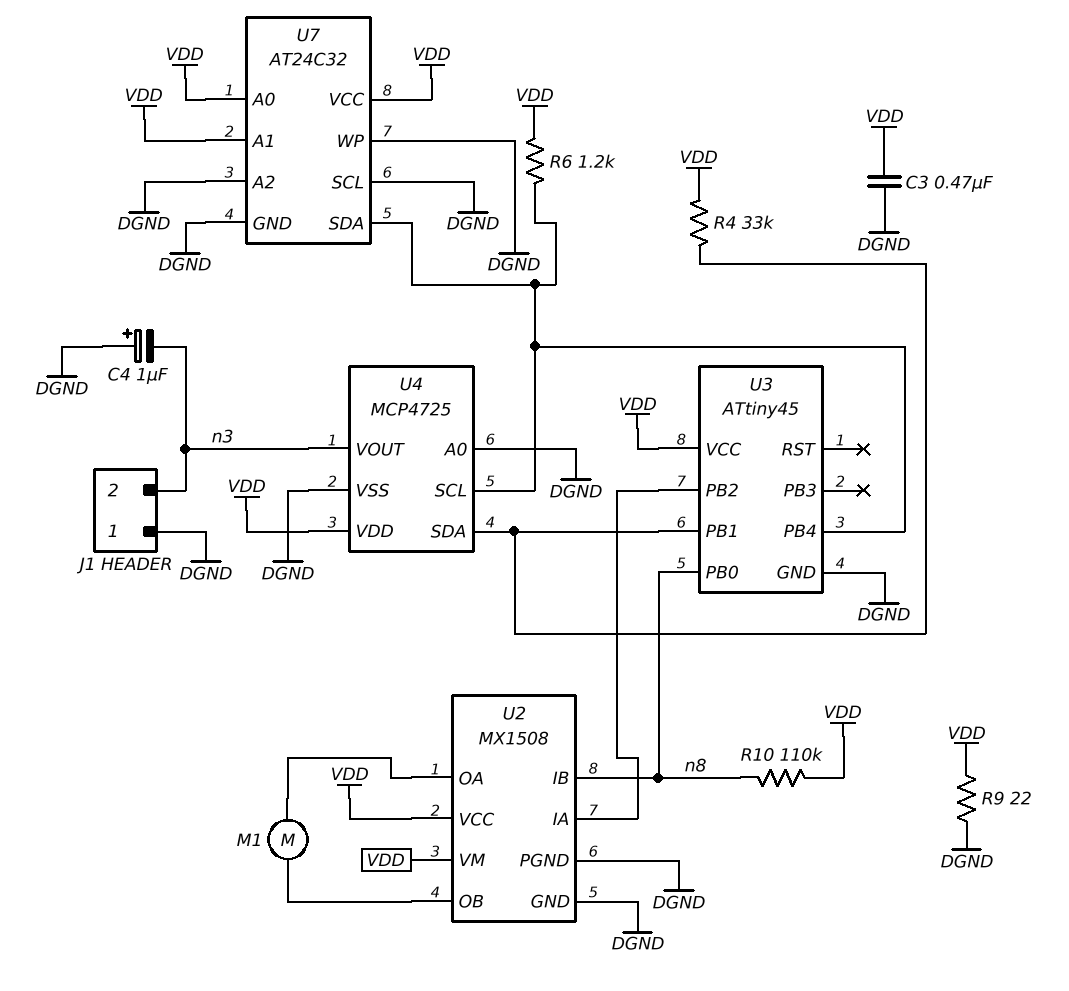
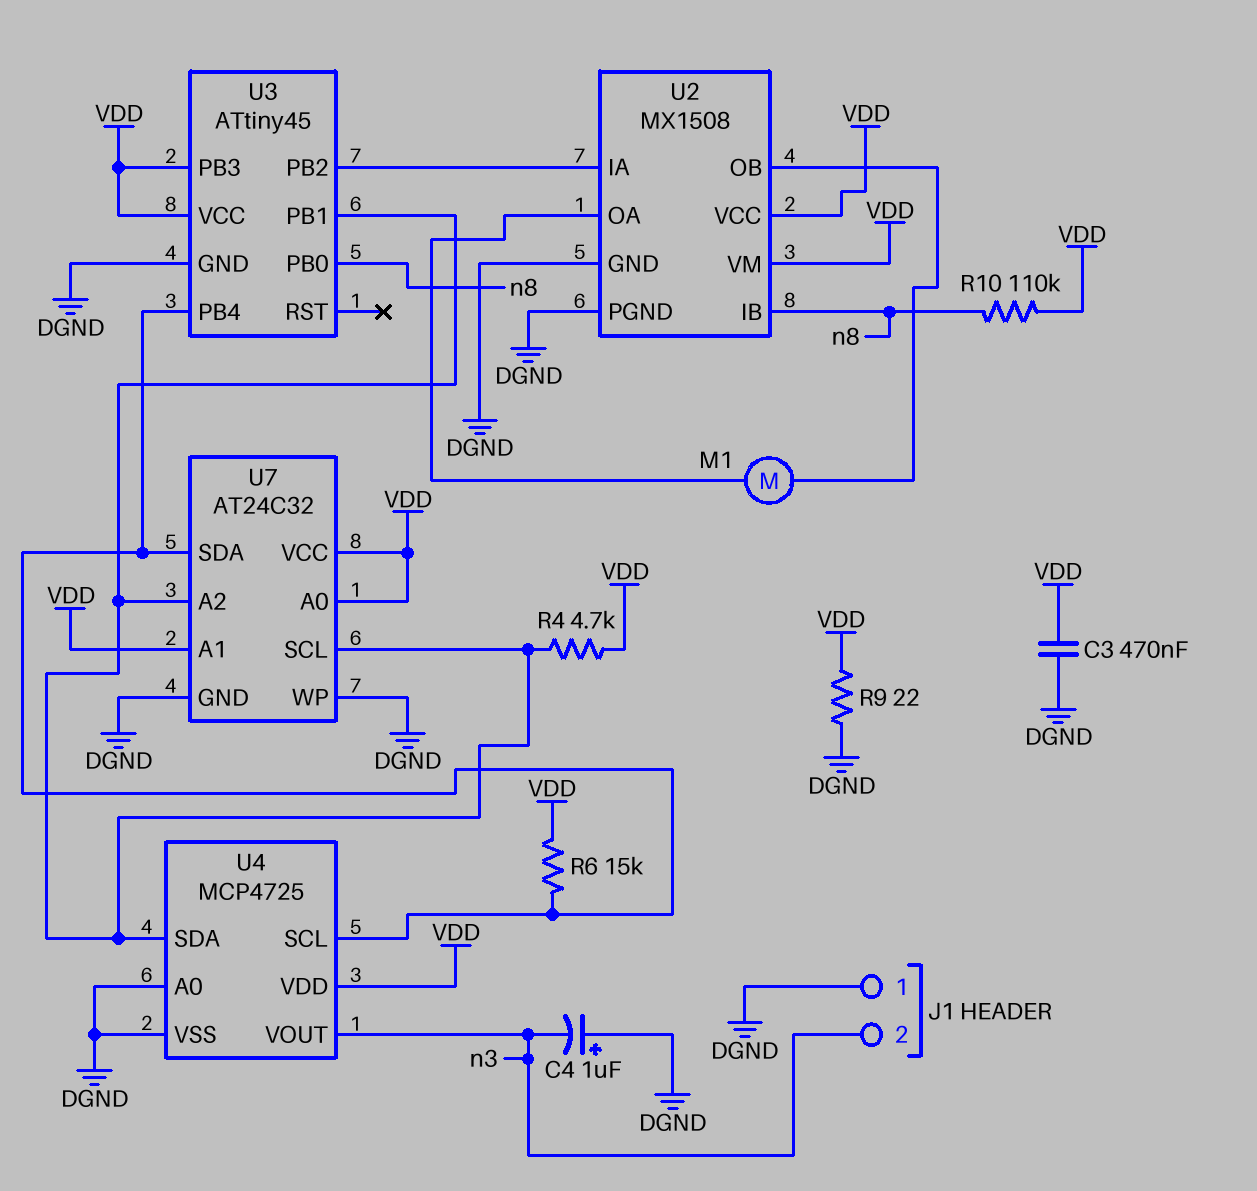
R4: 33k (U3/PB1, VDD) -> 4.7k (U3/PB1, VDD)
R6: 1.2k (U3/PB4, VDD) -> 15k (U3/PB4, VDD)
U3 pin PB3: none -> VDD
U7 pin A2: DGND -> U3/PB1
U7 pin SCL: DGND -> U3/PB1

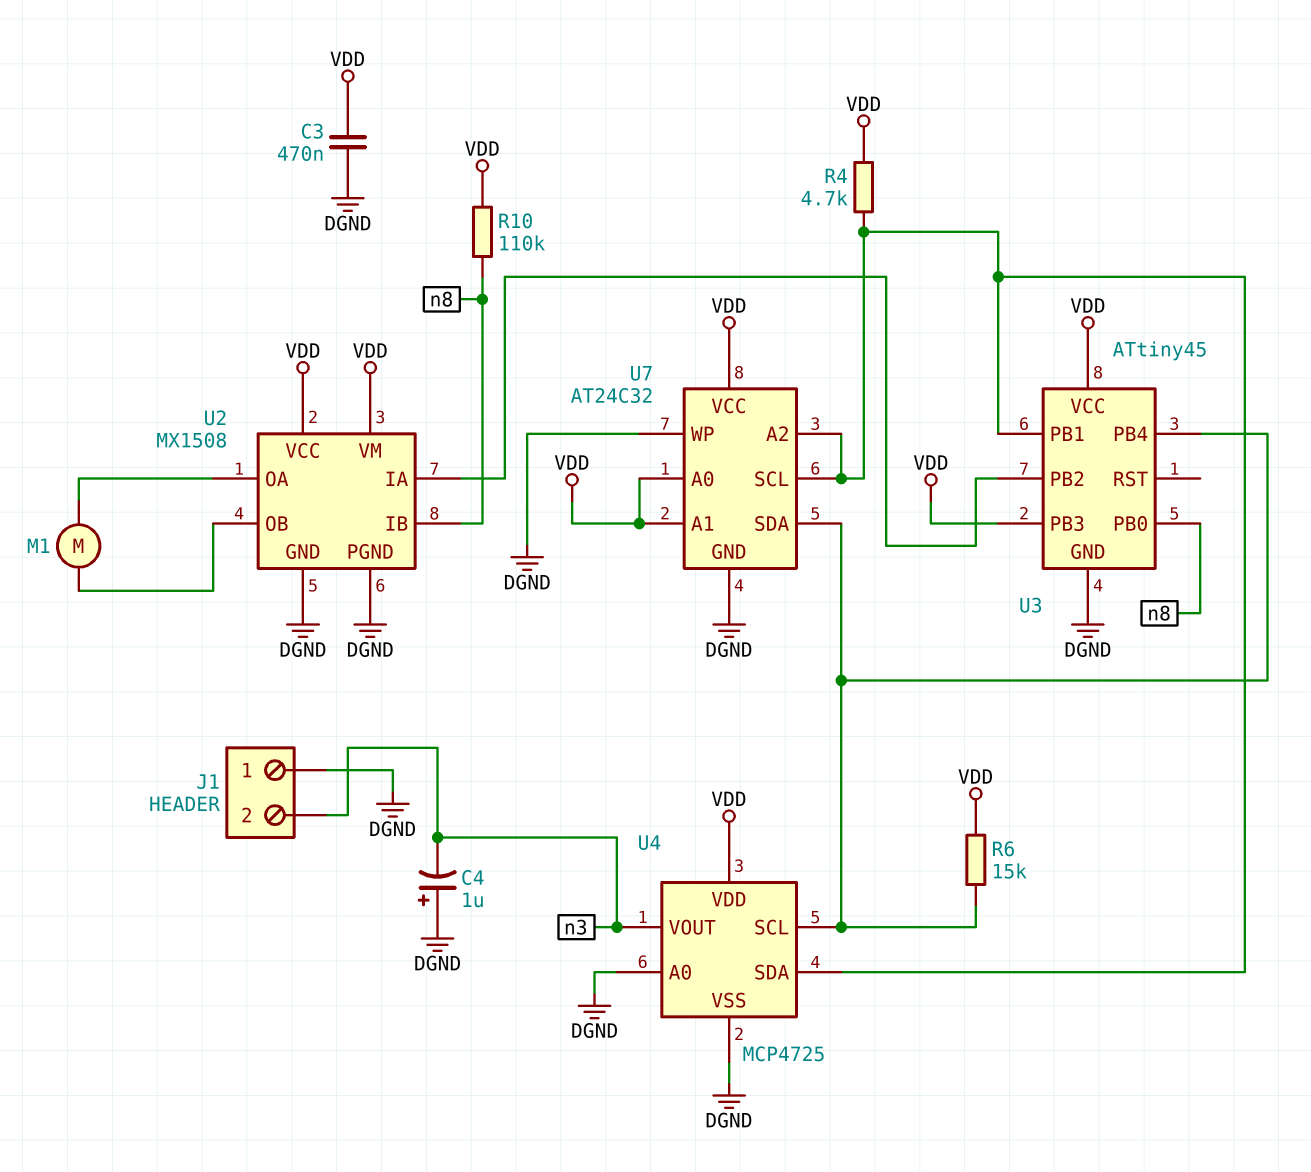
R9: 22 (DGND, VDD) -> none

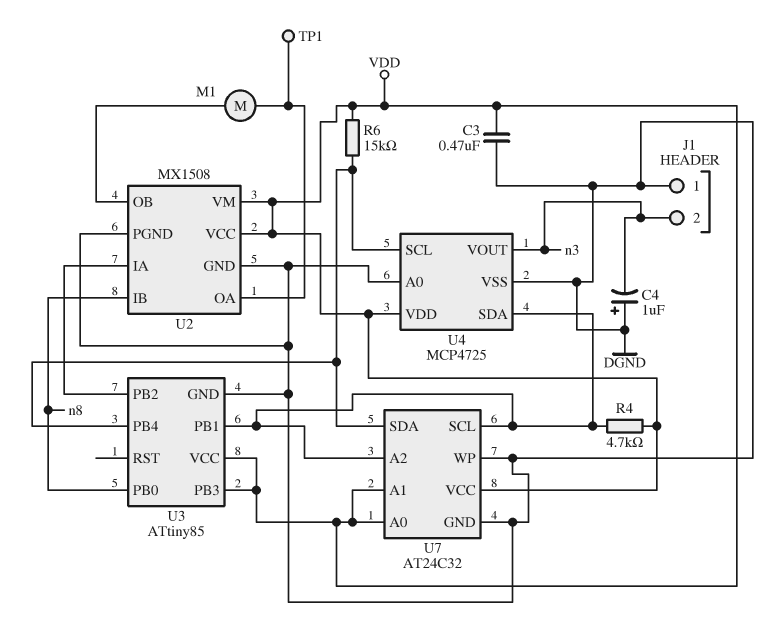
R10: 110k (VDD, n8) -> none
TP1: none -> test point (U2/OA)
U3: ATtiny45 -> ATtiny85

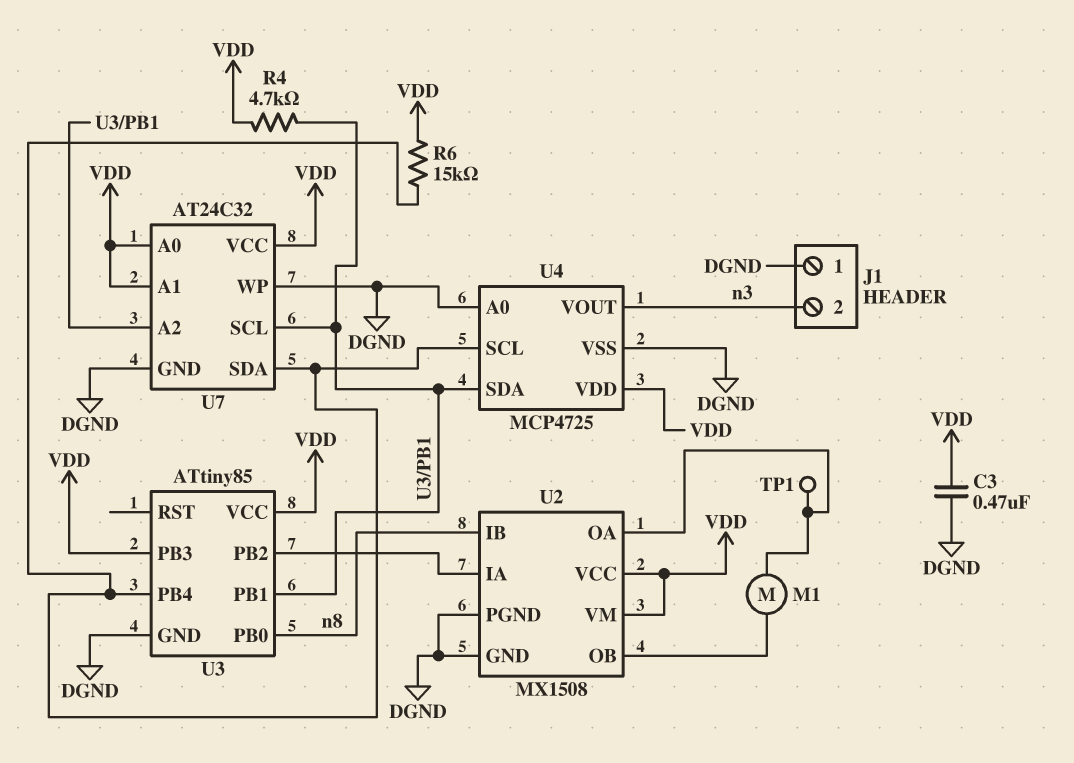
C4: 1uF (plus DGND, minus n3) -> none

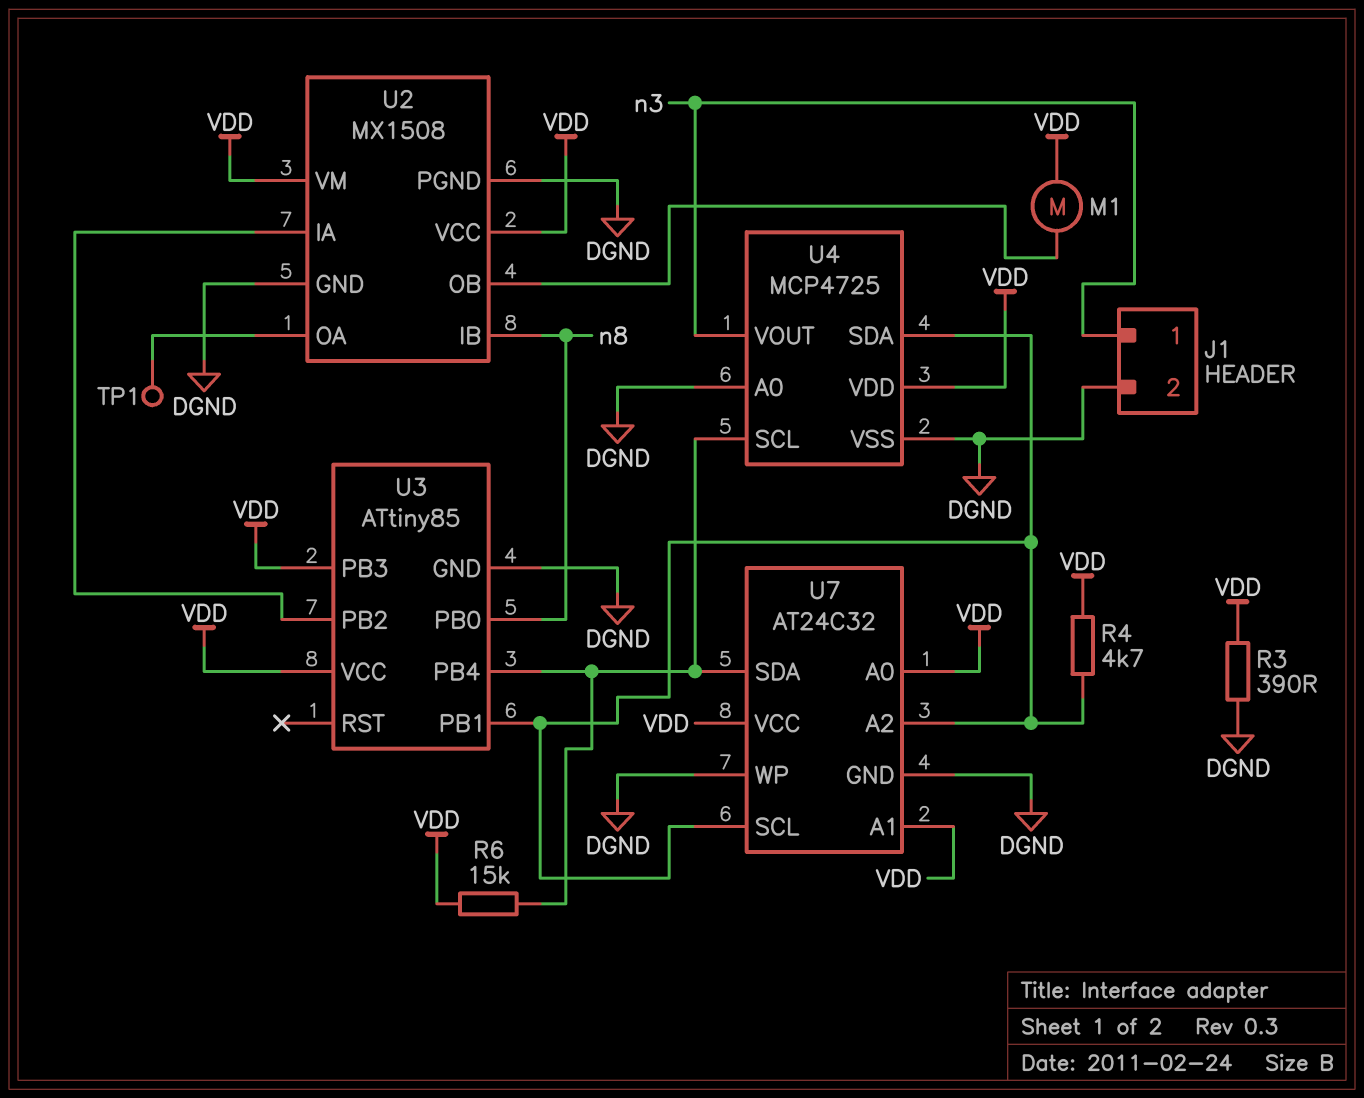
C3: 470nF (DGND, VDD) -> none
J1 pin 1: DGND -> n3
J1 pin 2: n3 -> DGND
M1: motor (U2/OA, U2/OB) -> motor (U2/OB, VDD)
R3: none -> 390 (DGND, VDD)

